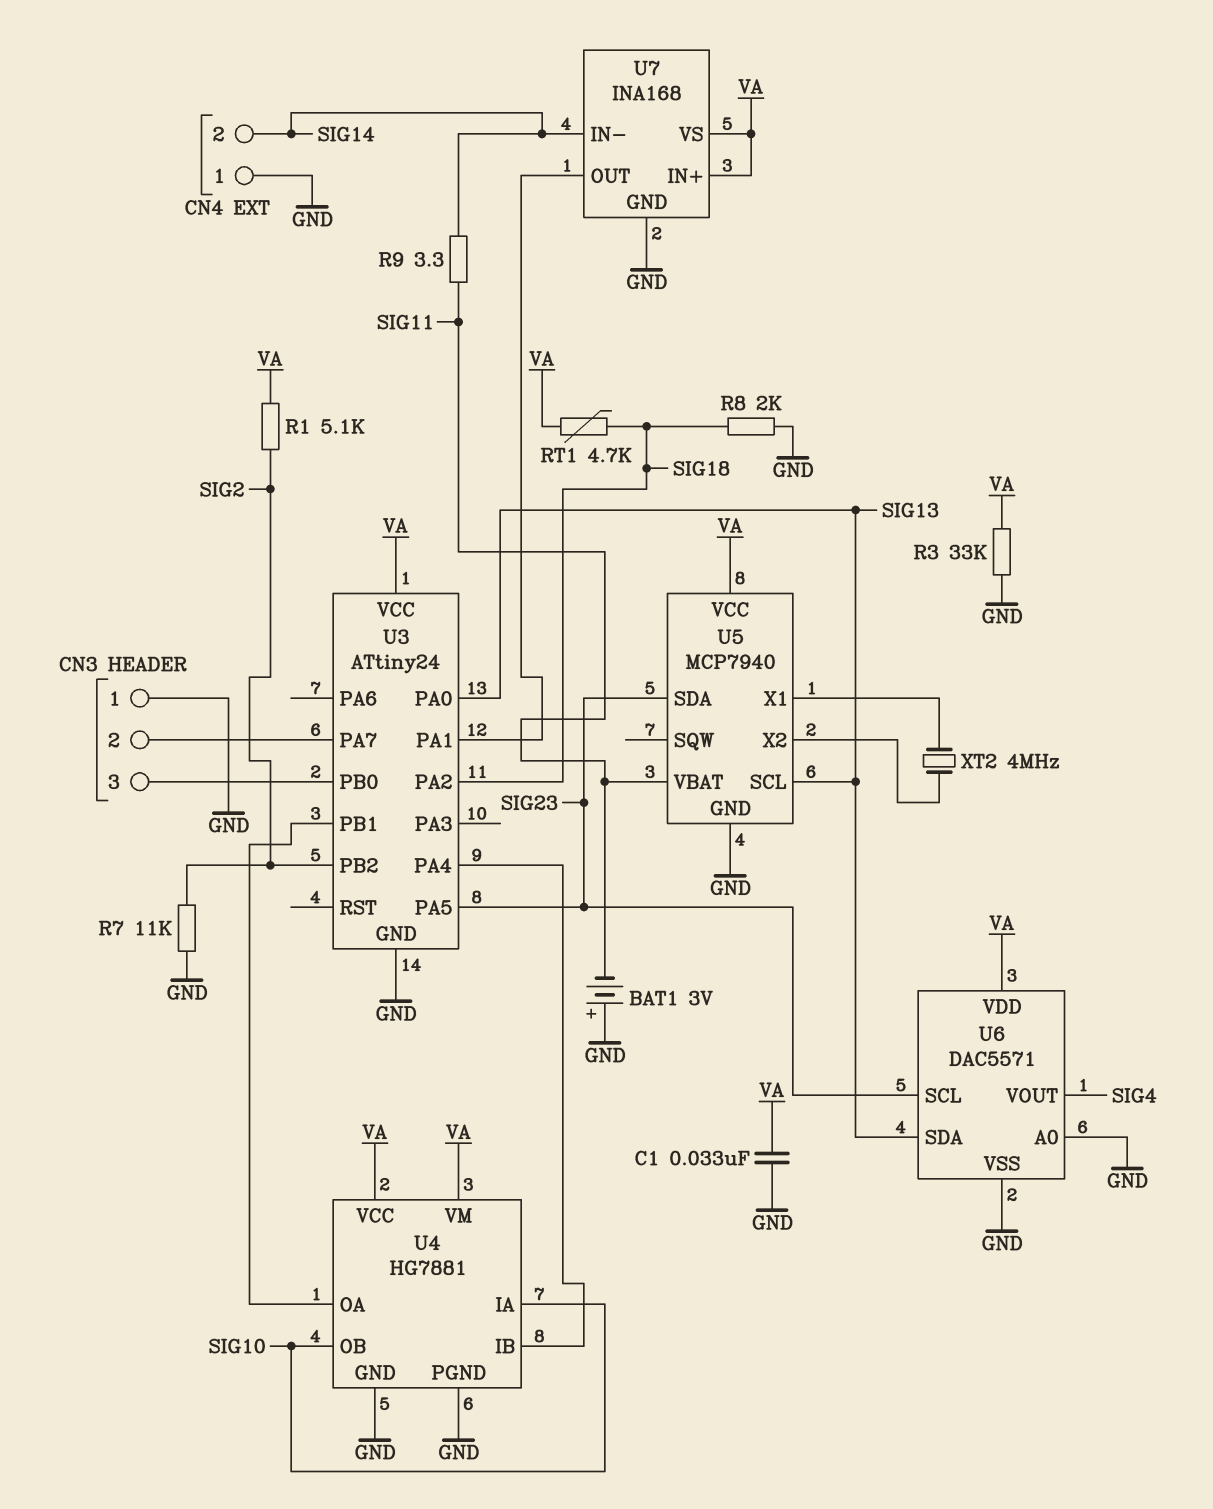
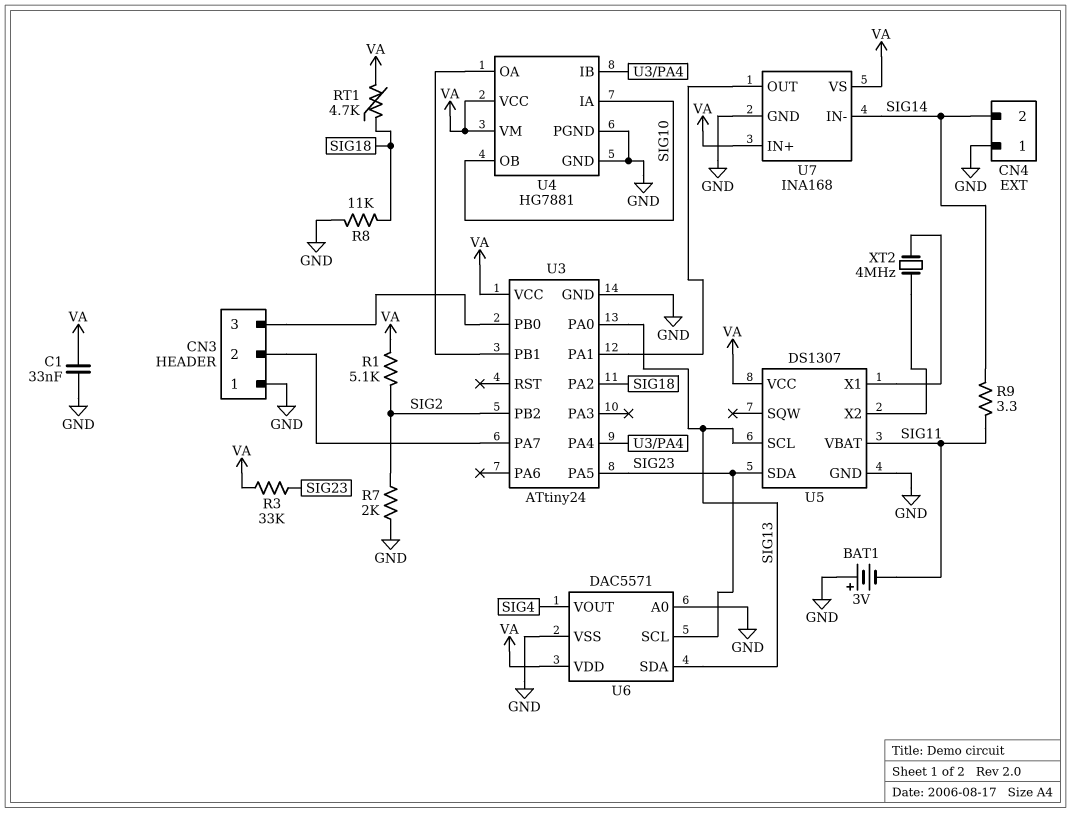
R3: 33k (GND, VA) -> 33k (SIG23, VA)
R7: 11k (GND, SIG2) -> 2k (GND, SIG2)
R8: 2k (GND, SIG18) -> 11k (GND, SIG18)
U5: MCP7940 -> DS1307

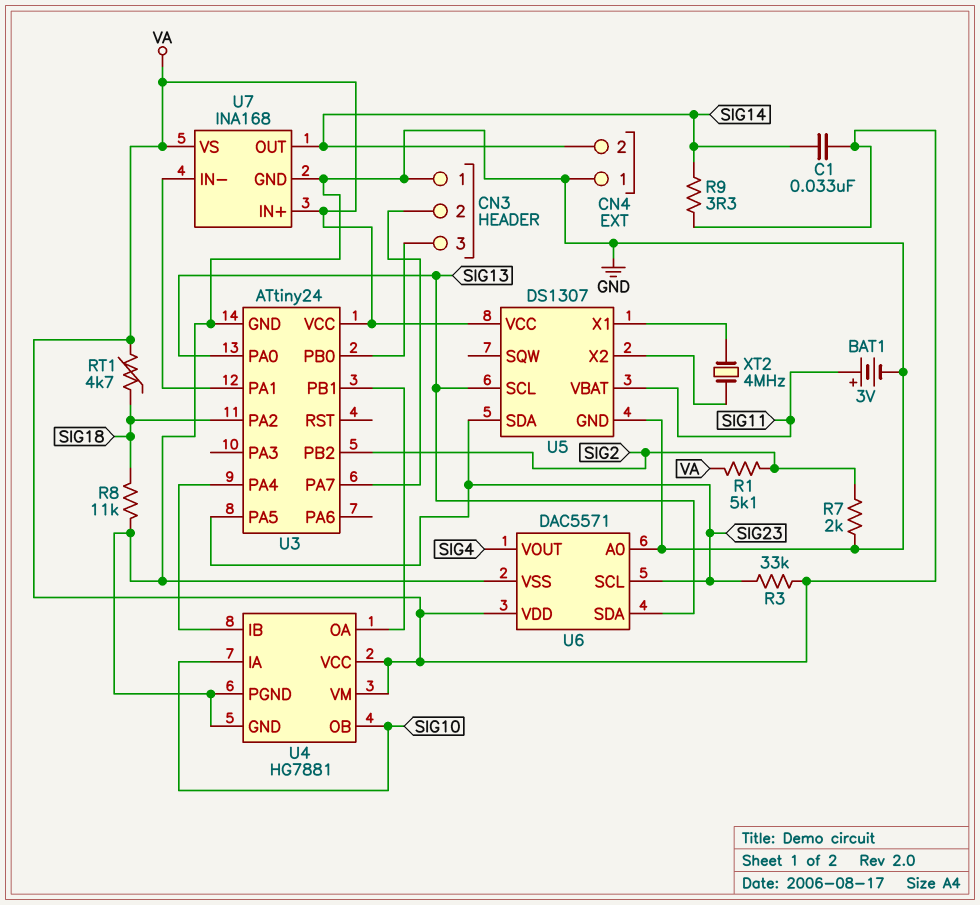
BAT1: 3V (plus GND, minus SIG11) -> 3V (plus SIG11, minus GND)
C1: 33nF (GND, VA) -> 33nF (SIG14, VA)
R9: 3.3 (SIG11, SIG14) -> 3.3 (SIG14, VA)
U7 pin IN-: SIG14 -> U3/PA1
U7 pin OUT: U3/PA1 -> SIG14

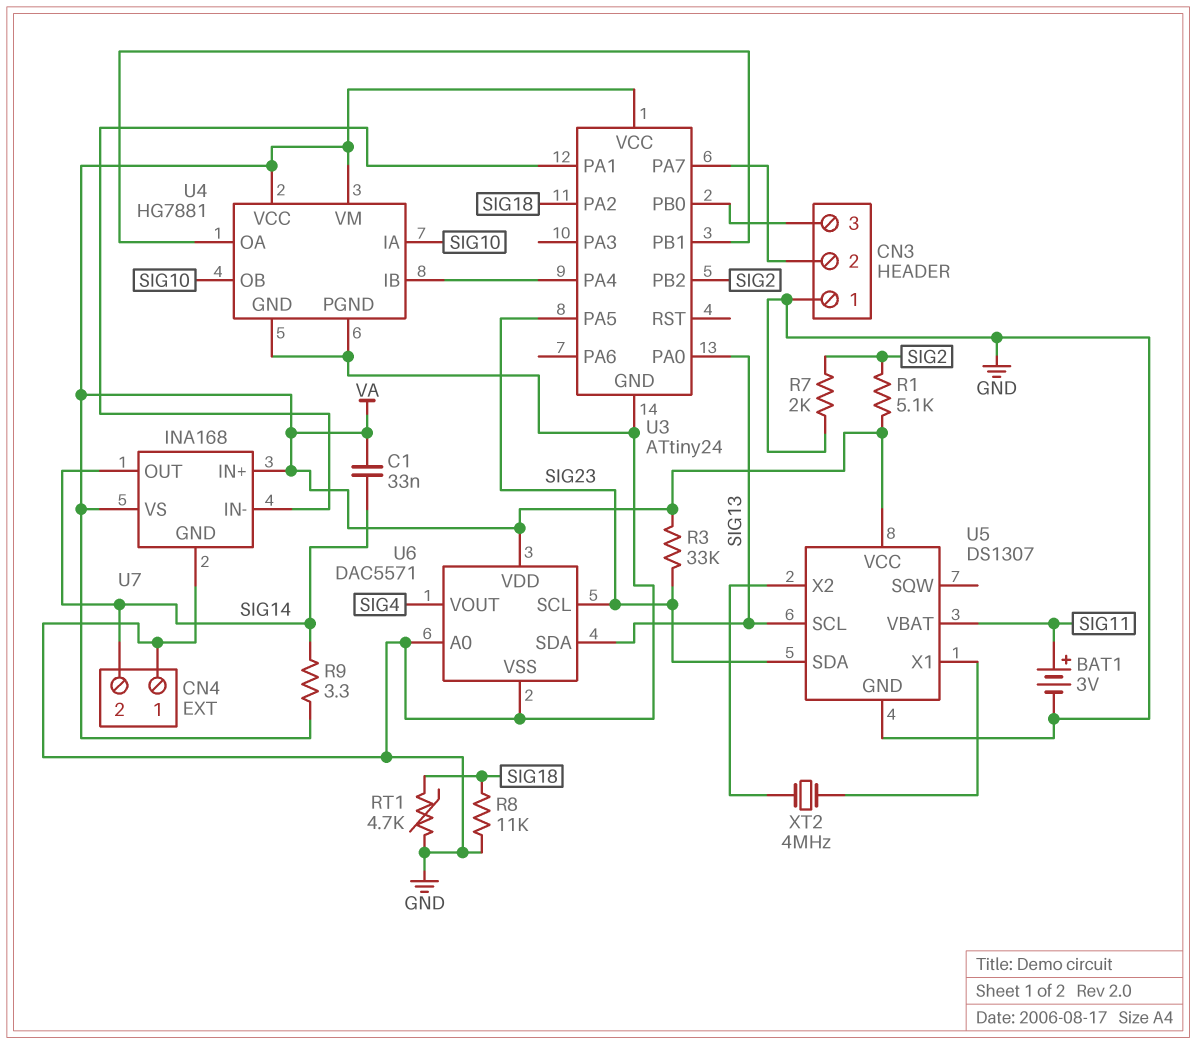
RT1: 4.7k (SIG18, VA) -> 4.7k (GND, SIG18)

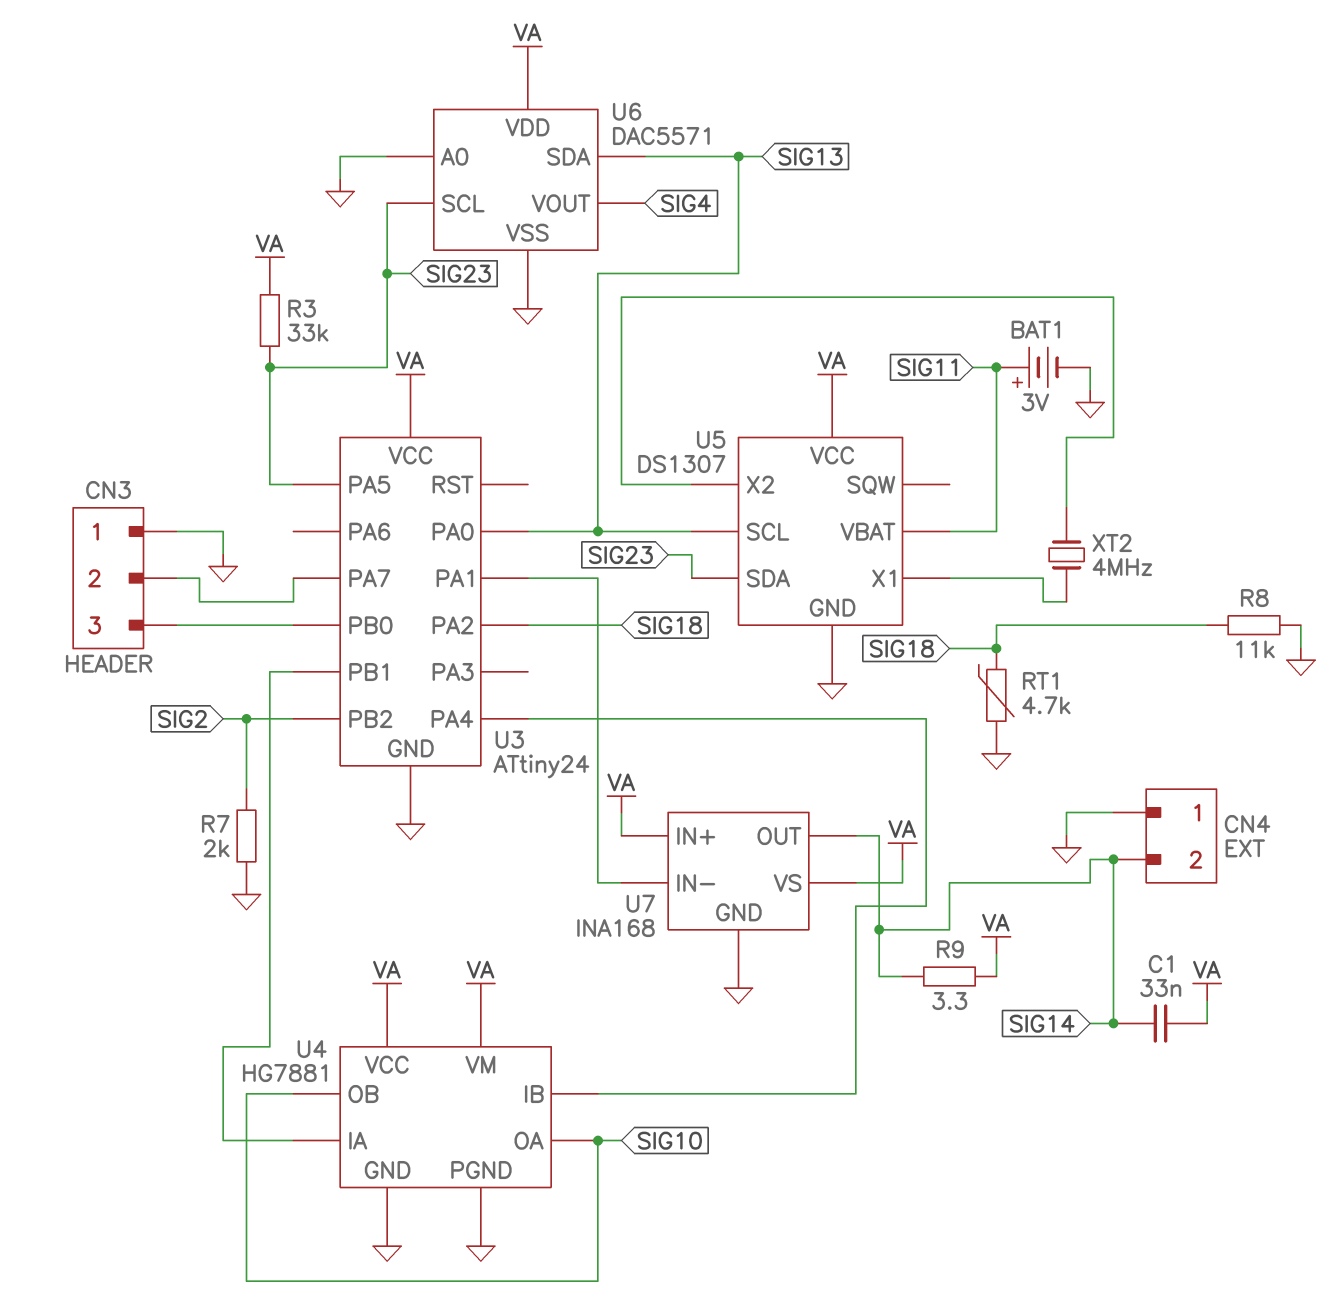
R1: 5.1k (SIG2, VA) -> none
U4 pin IA: SIG10 -> U3/PB1
U4 pin OA: U3/PB1 -> SIG10

